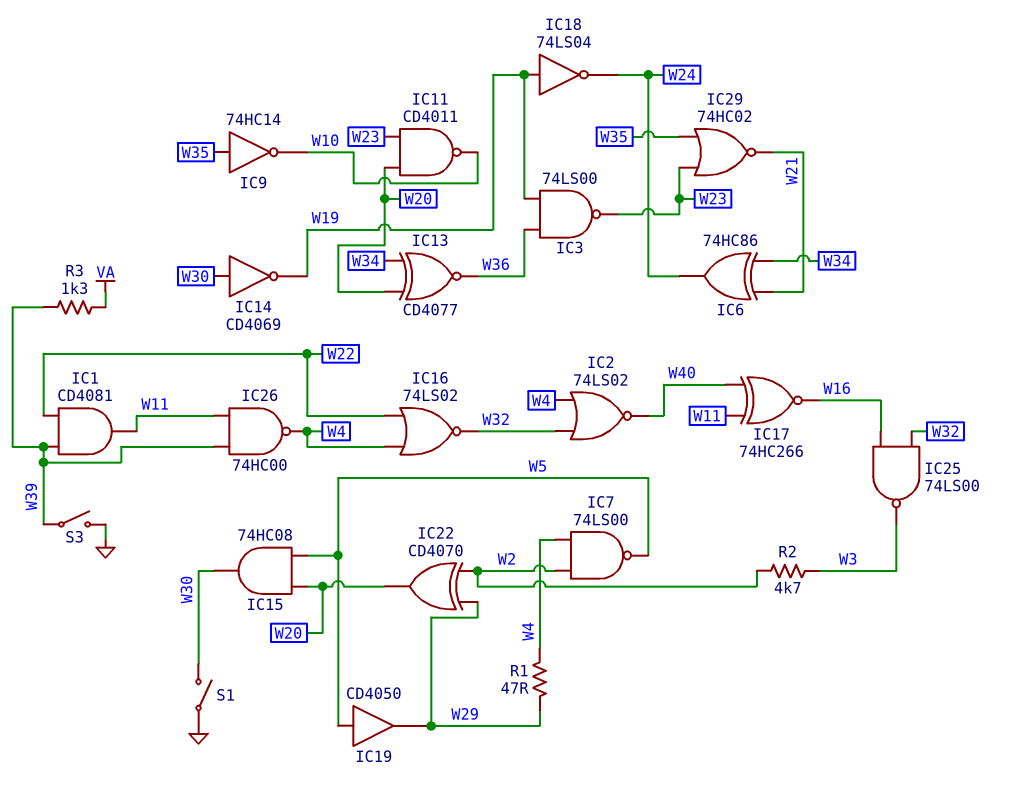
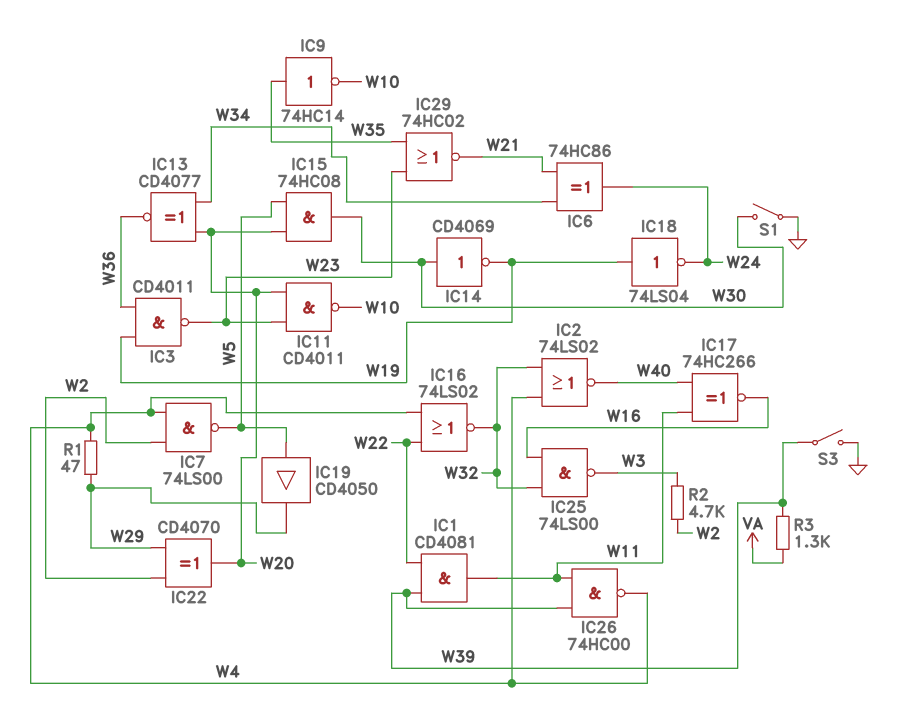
IC3: NAND 74LS00 (in W19, in W36, out W23) -> NAND CD4011 (in W19, in W36, out W23)

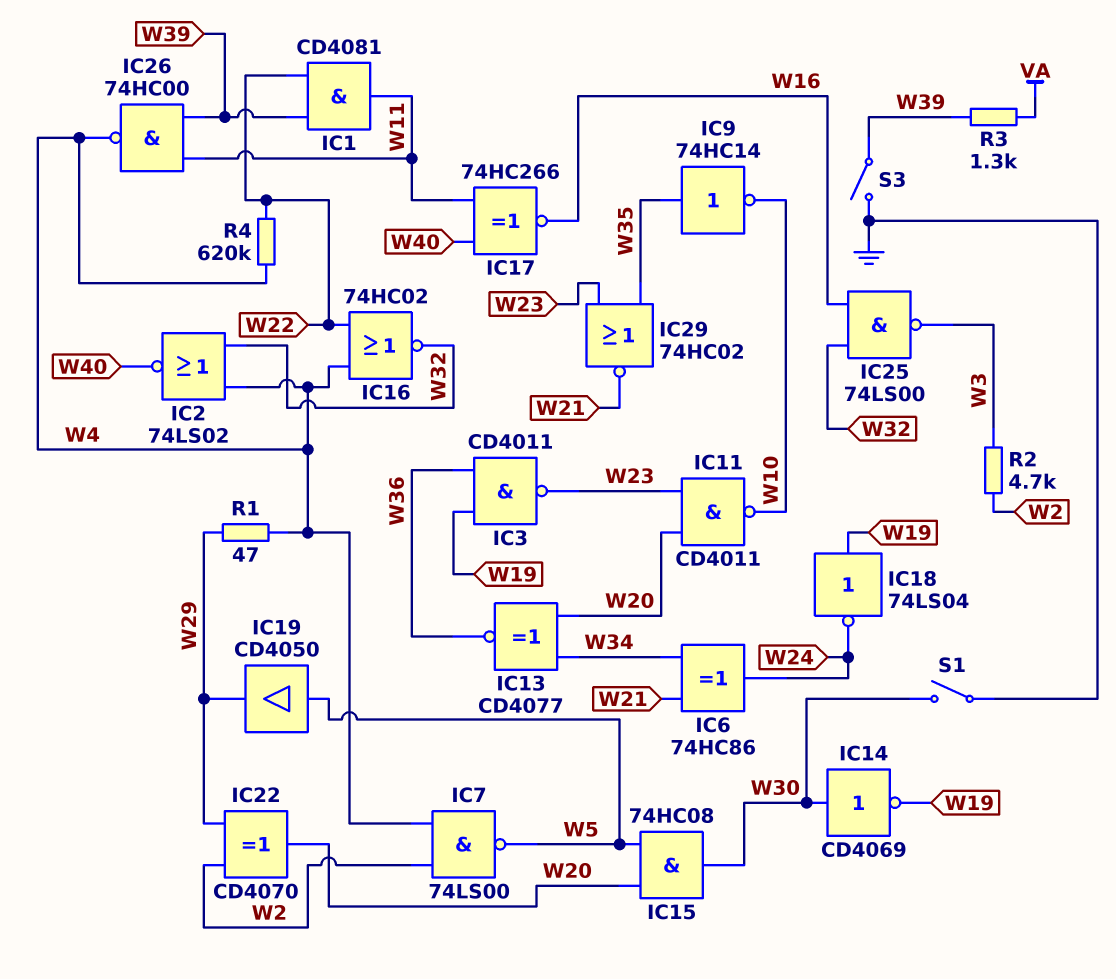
IC16: NOR 74LS02 (in W4, in W22, out W32) -> NOR 74HC02 (in W4, in W22, out W32)
R4: none -> 620k (W4, W22)

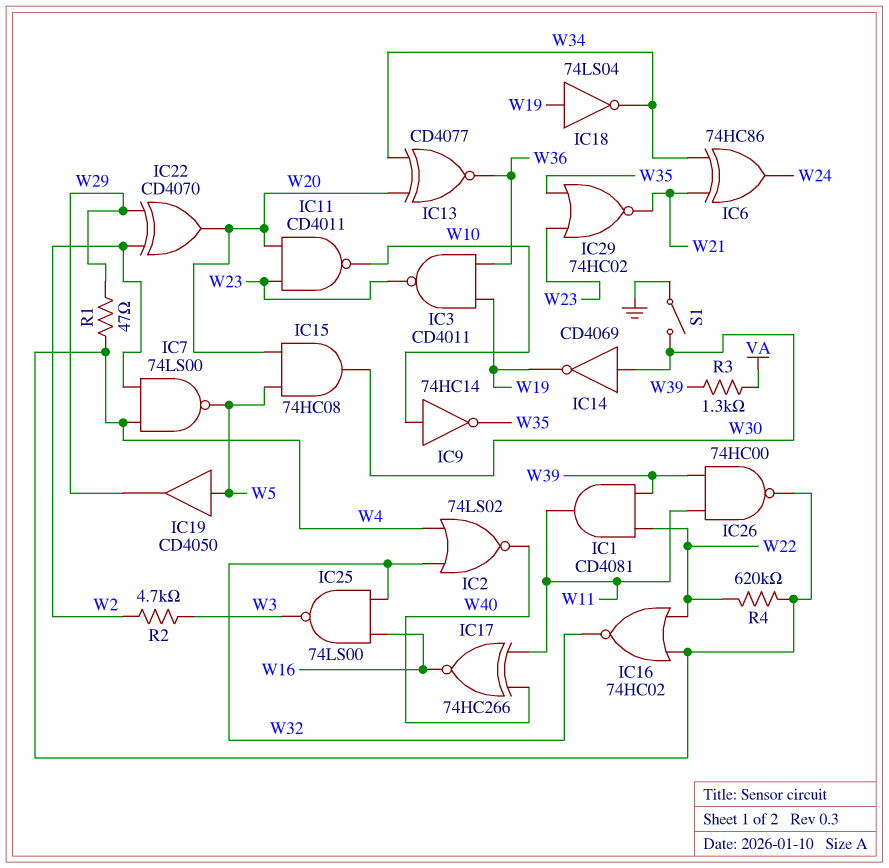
IC9: NOT 74HC14 (in W35, out W10) -> NOT 74HC14 (in W10, out W35)
IC18: NOT 74LS04 (in W19, out W24) -> NOT 74LS04 (in W19, out W34)
S3: switch (GND, W39) -> none

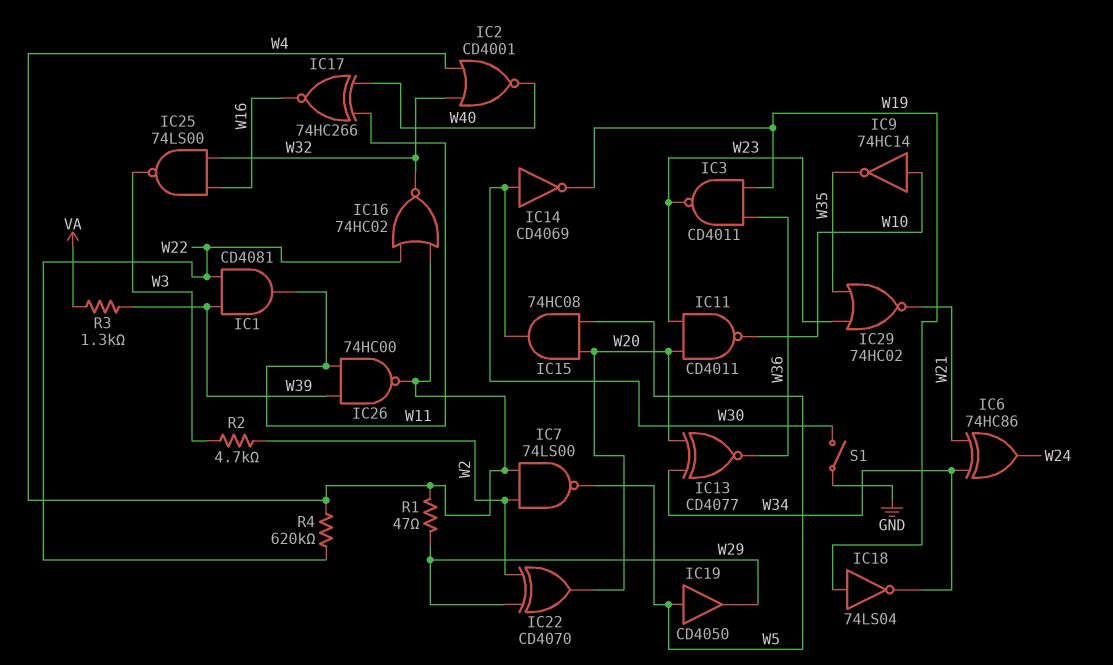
IC2: NOR 74LS02 (in W4, in W32, out W40) -> NOR CD4001 (in W4, in W32, out W40)

